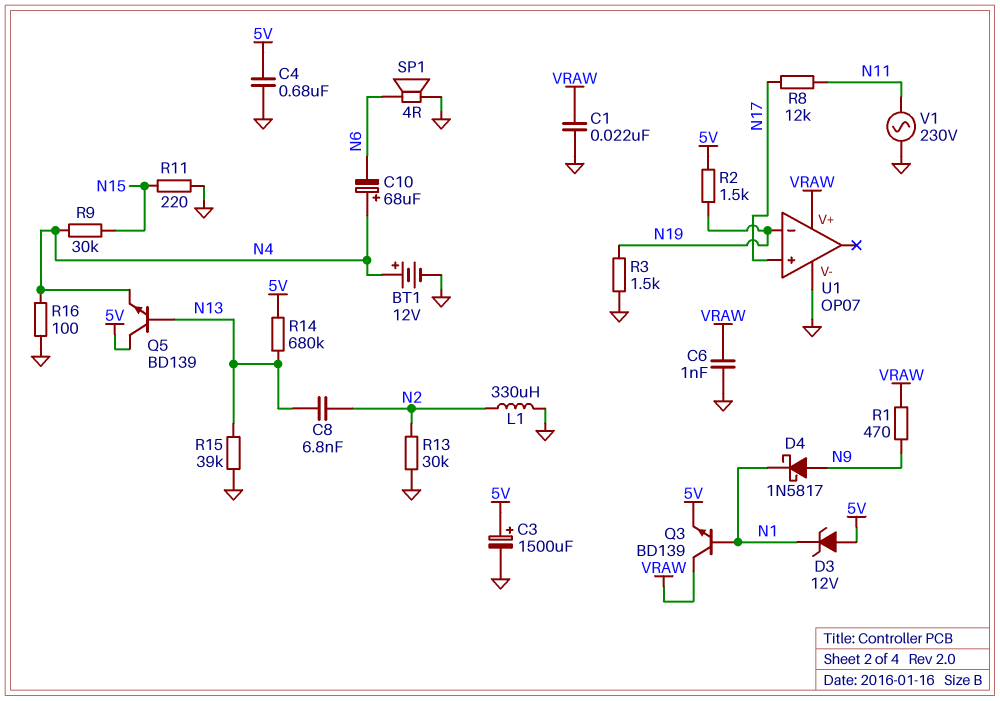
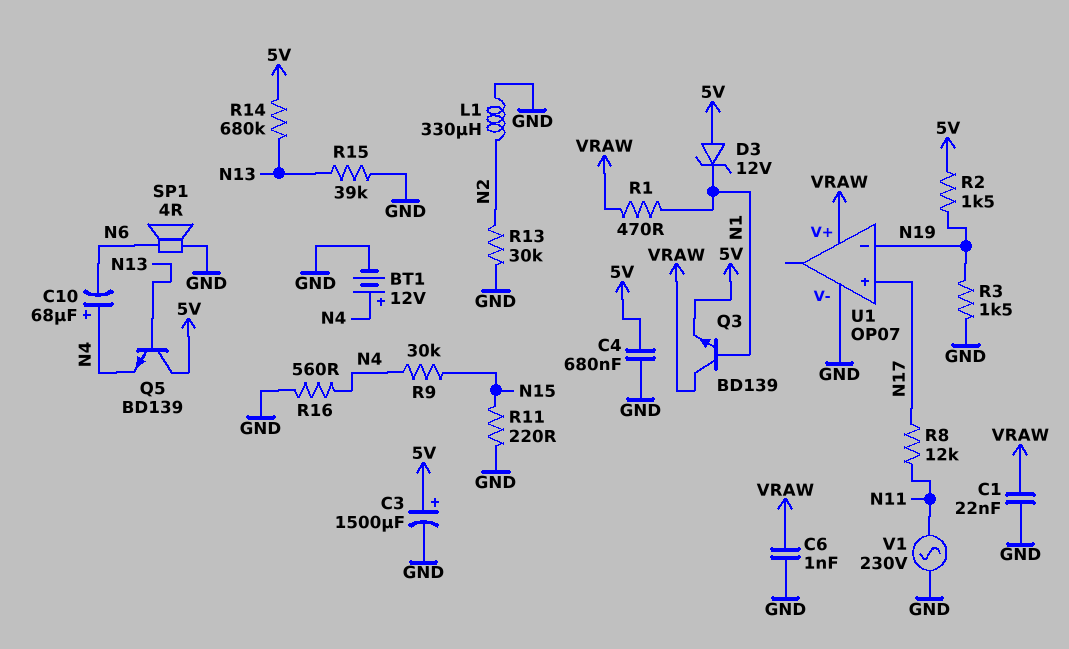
C8: 6.8nF (N2, N13) -> none
D4: schottky 1N5817 (A N9, K N1) -> none
R1: 470 (N9, VRAW) -> 470 (N1, VRAW)
R16: 100 (GND, N4) -> 560 (GND, N4)

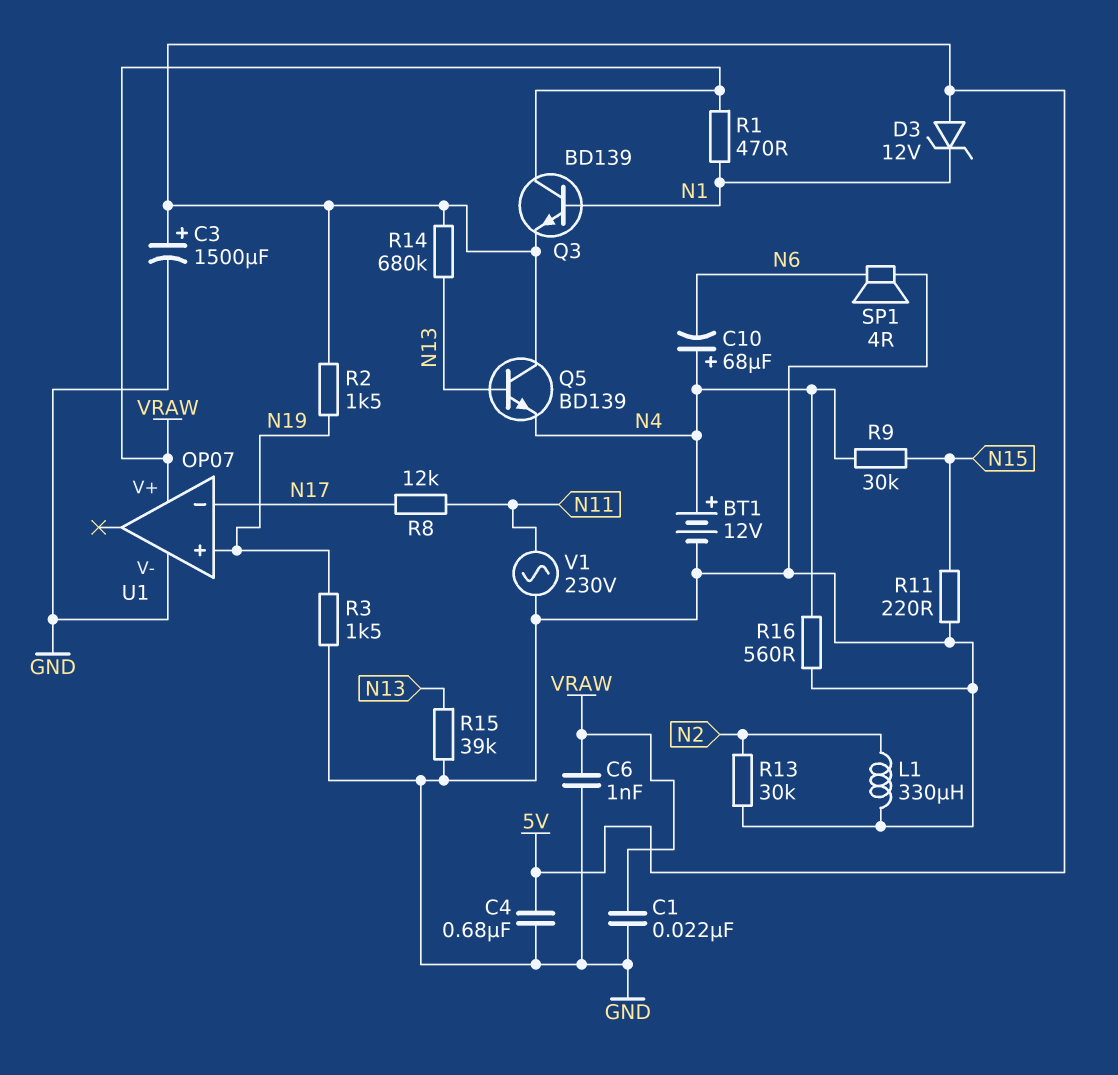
U1 pin in+: N17 -> N19
U1 pin in-: N19 -> N17

